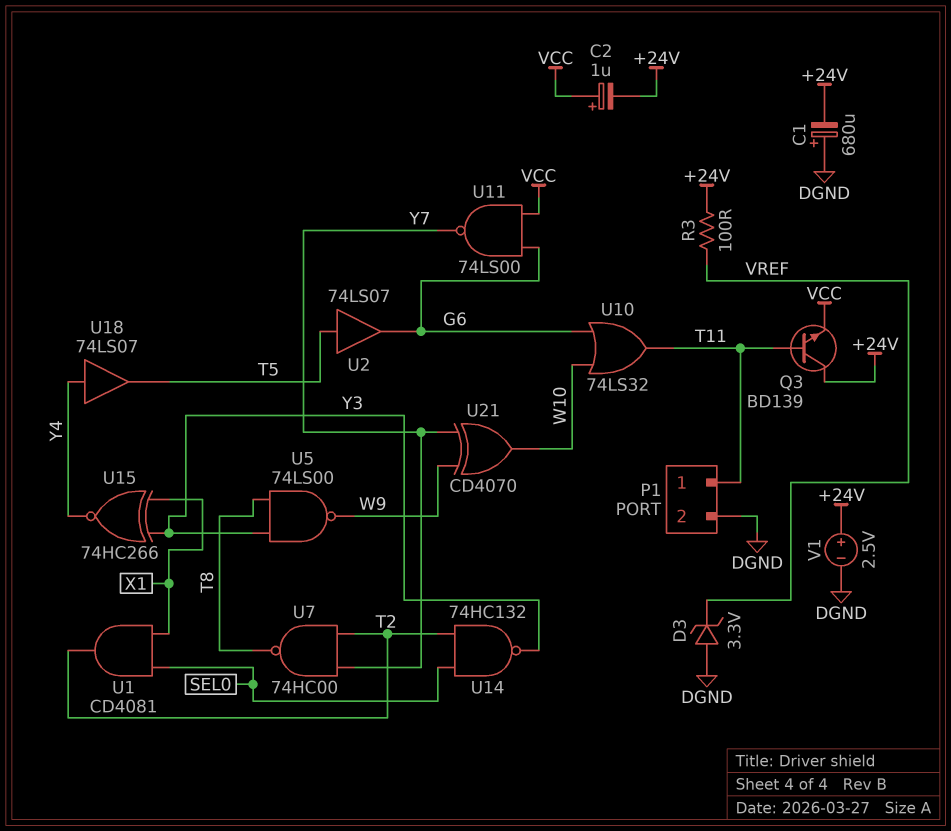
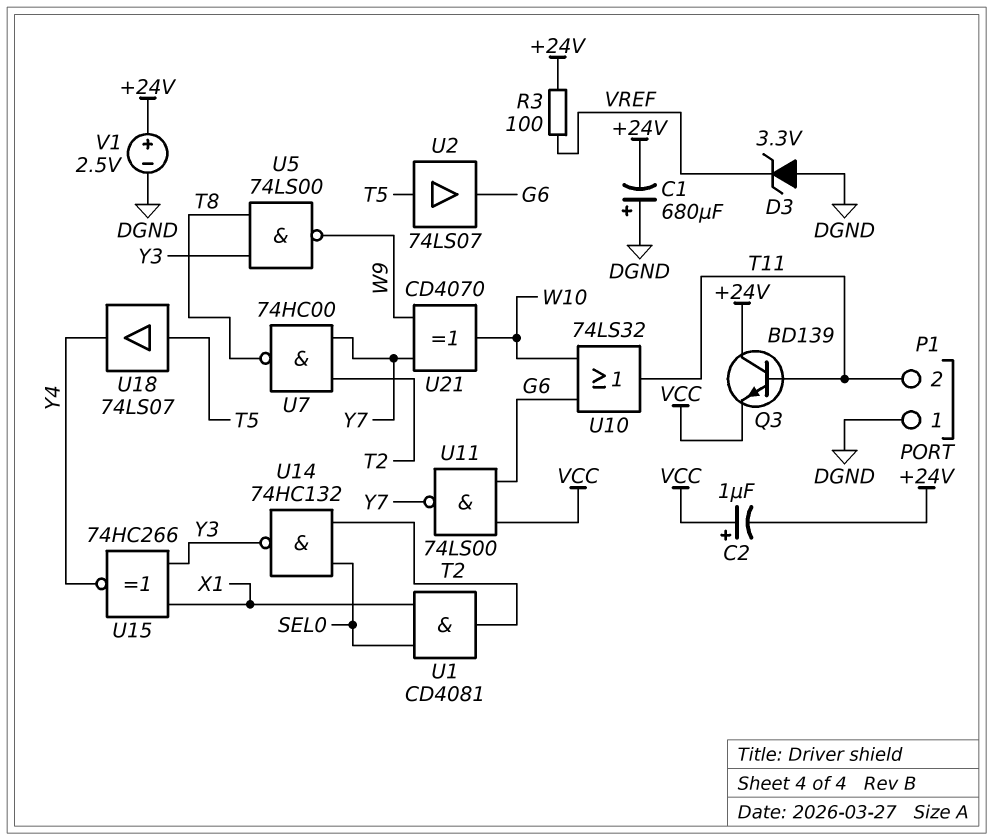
P1 pin 1: T11 -> DGND
P1 pin 2: DGND -> T11
U18: buffer 74LS07 (in Y4, out T5) -> buffer 74LS07 (in T5, out Y4)

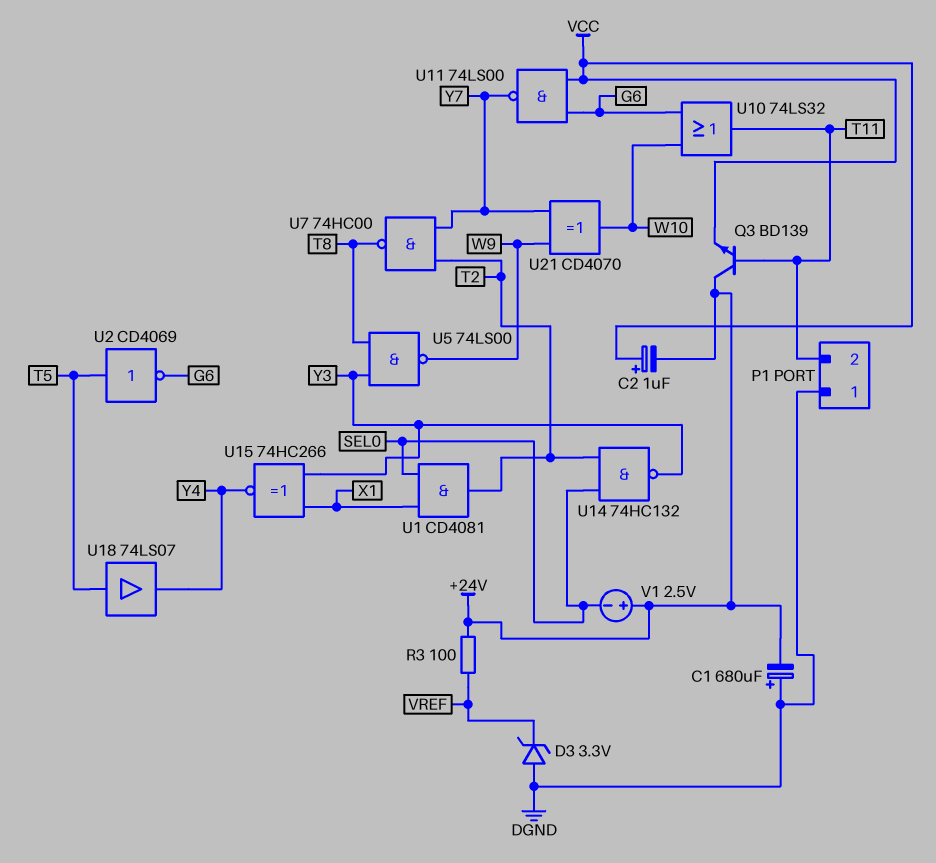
U2: buffer 74LS07 (in T5, out G6) -> NOT CD4069 (in T5, out G6)
V1: 2.5V (plus +24V, minus DGND) -> 2.5V (plus +24V, minus SEL0)

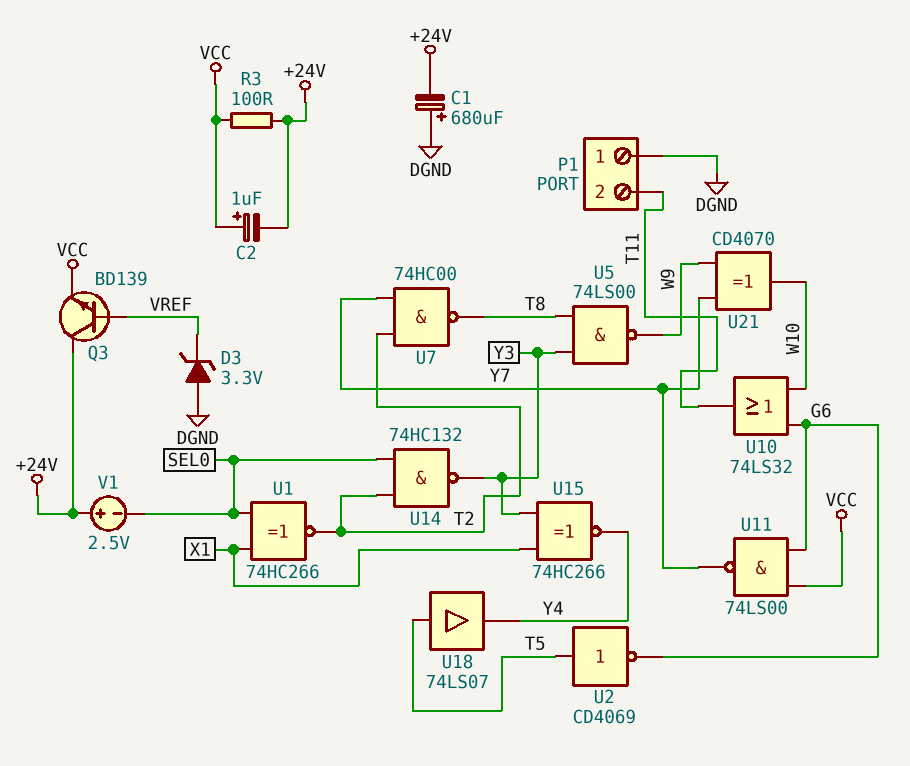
Q3: NPN BD139 (B T11, C +24V, E VCC) -> NPN BD139 (B VREF, C +24V, E VCC)
R3: 100 (+24V, VREF) -> 100 (+24V, VCC)
U1: AND CD4081 (in SEL0, in X1, out T2) -> XNOR 74HC266 (in SEL0, in X1, out T2)

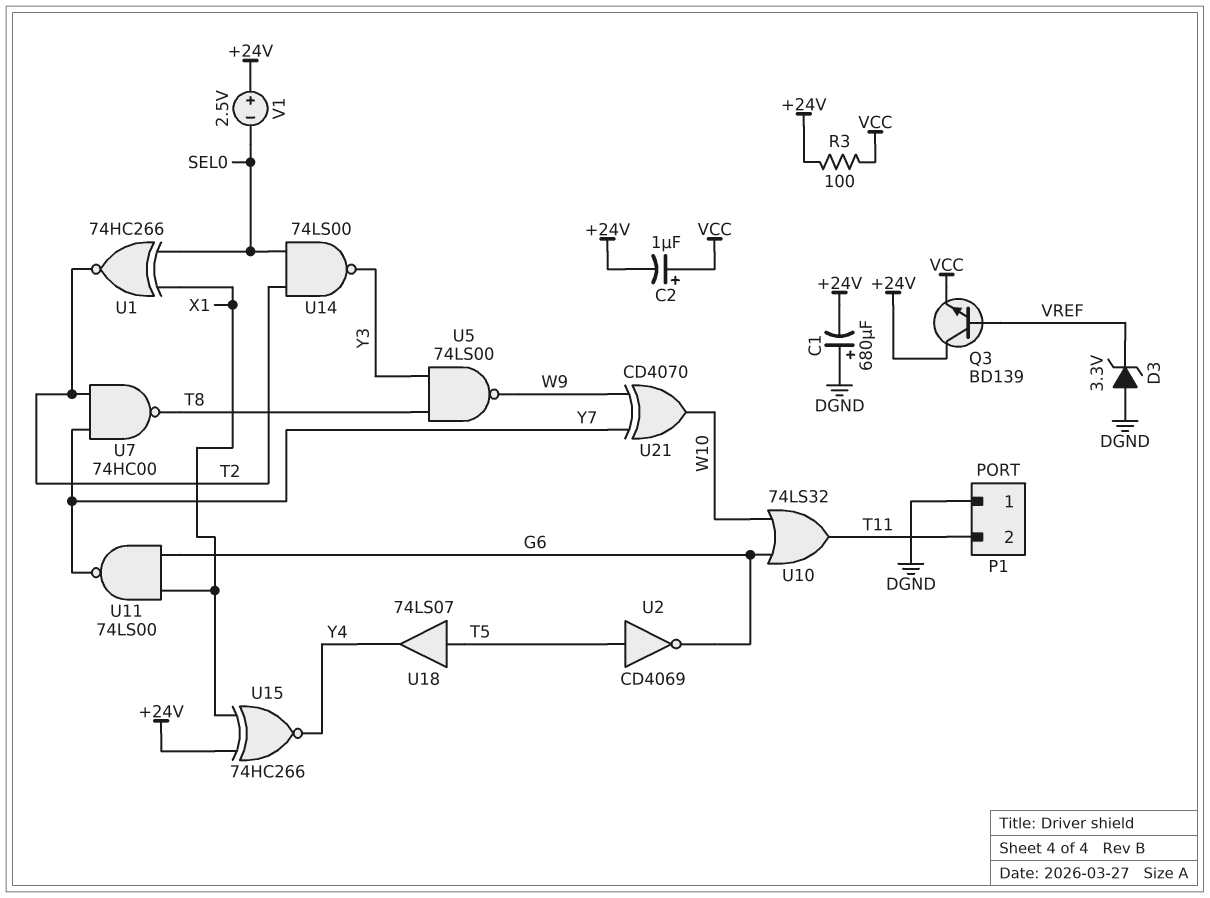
U11: NAND 74LS00 (in G6, in VCC, out Y7) -> NAND 74LS00 (in G6, in X1, out Y7)
U14: NAND 74HC132 (in SEL0, in T2, out Y3) -> NAND 74LS00 (in SEL0, in T2, out Y3)
U15: XNOR 74HC266 (in X1, in Y3, out Y4) -> XNOR 74HC266 (in +24V, in X1, out Y4)

